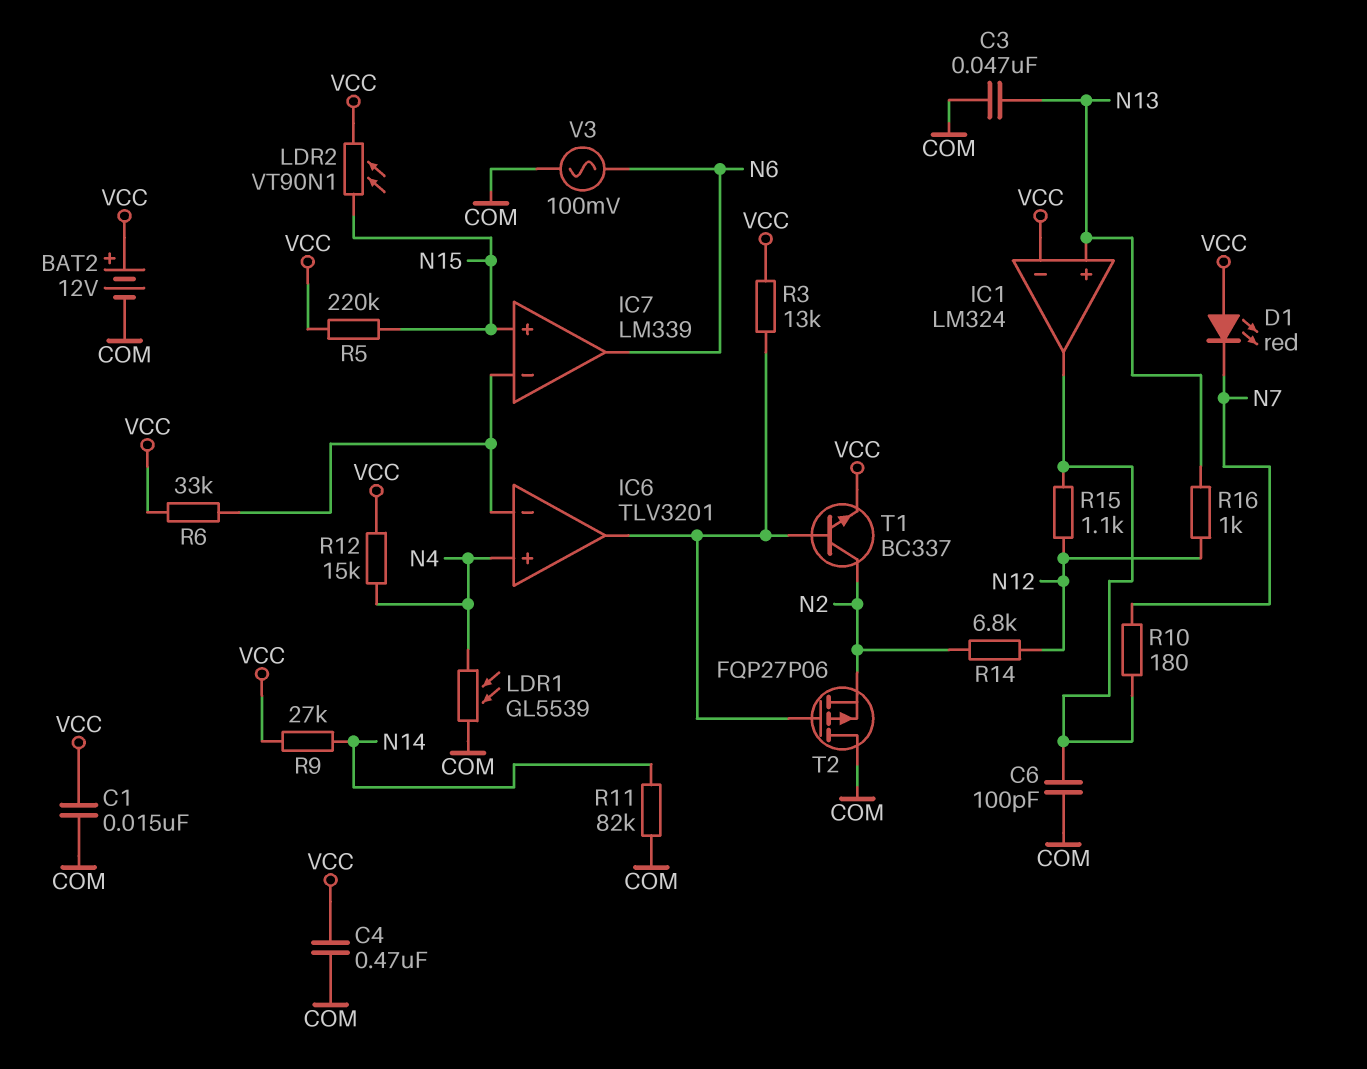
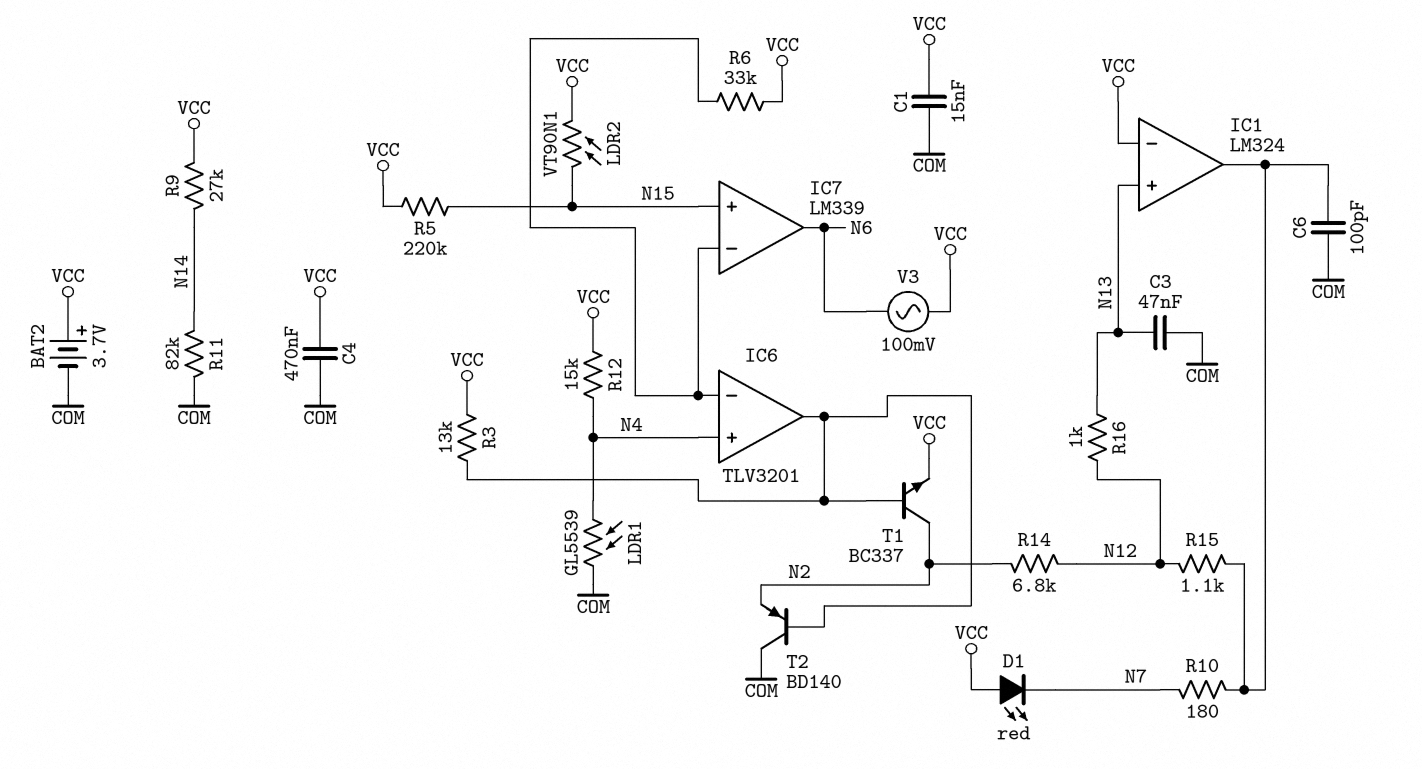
BAT2: 12V (plus VCC, minus COM) -> 3.7V (plus VCC, minus COM)
T2: PMOS FQP27P06 (G IC6/out, D COM, S N2) -> PNP BD140 (B IC6/out, C COM, E N2)
V3: AC 100mV (COM, N6) -> AC 100mV (N6, VCC)

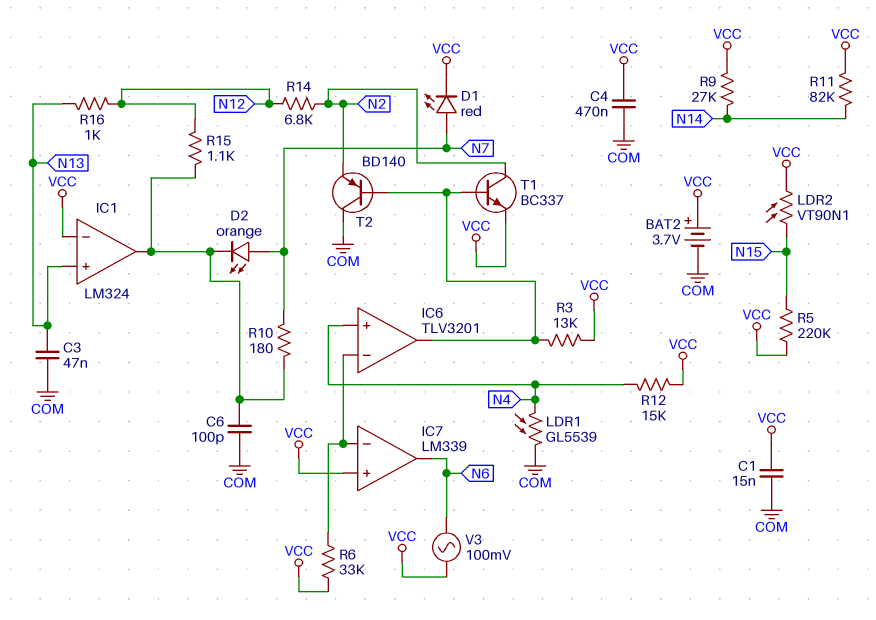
D1: LED red (A VCC, K N7) -> LED red (A N7, K VCC)
D2: none -> LED orange (A N7, K IC1/out)
IC7 pin in+: N15 -> VCC
R11: 82k (COM, N14) -> 82k (N14, VCC)

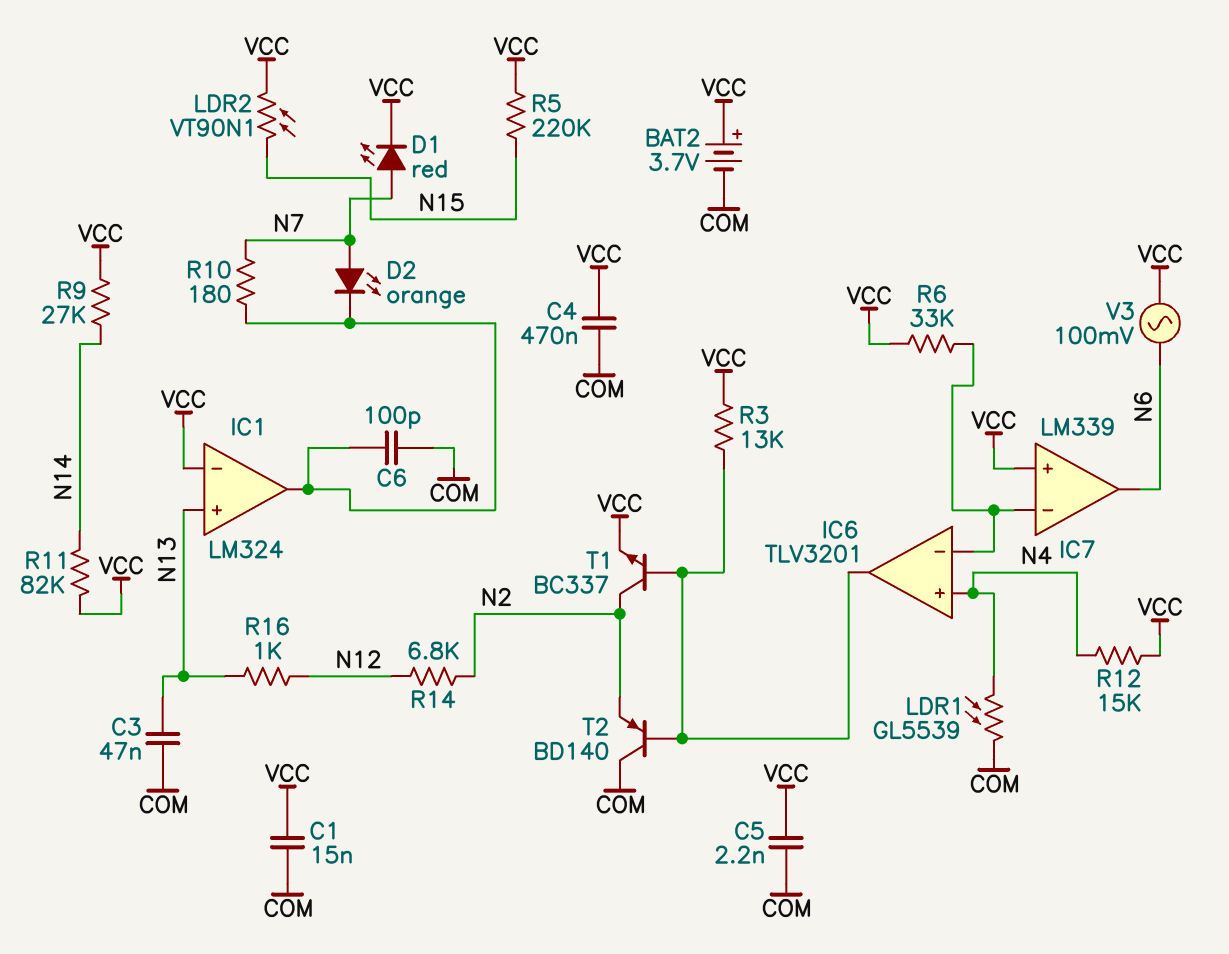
C5: none -> 2.2nF (COM, VCC)
R15: 1.1k (IC1/out, N12) -> none

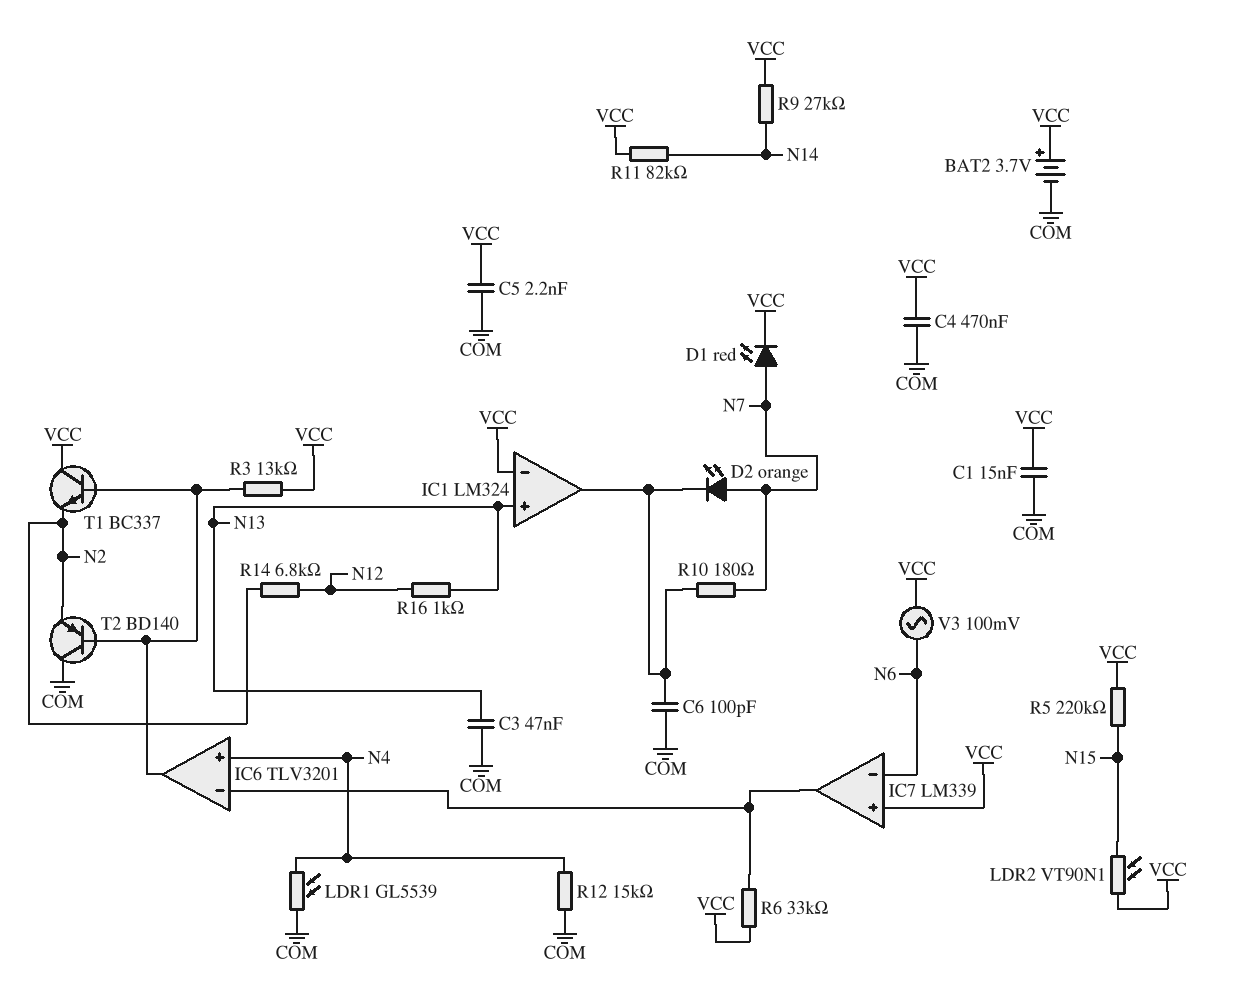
IC7 pin in-: IC6/in- -> N6
IC7 pin out: N6 -> IC6/in-
R12: 15k (N4, VCC) -> 15k (COM, N4)
T1: NPN BC337 (B IC6/out, C N2, E VCC) -> NPN BC337 (B IC6/out, C VCC, E N2)

